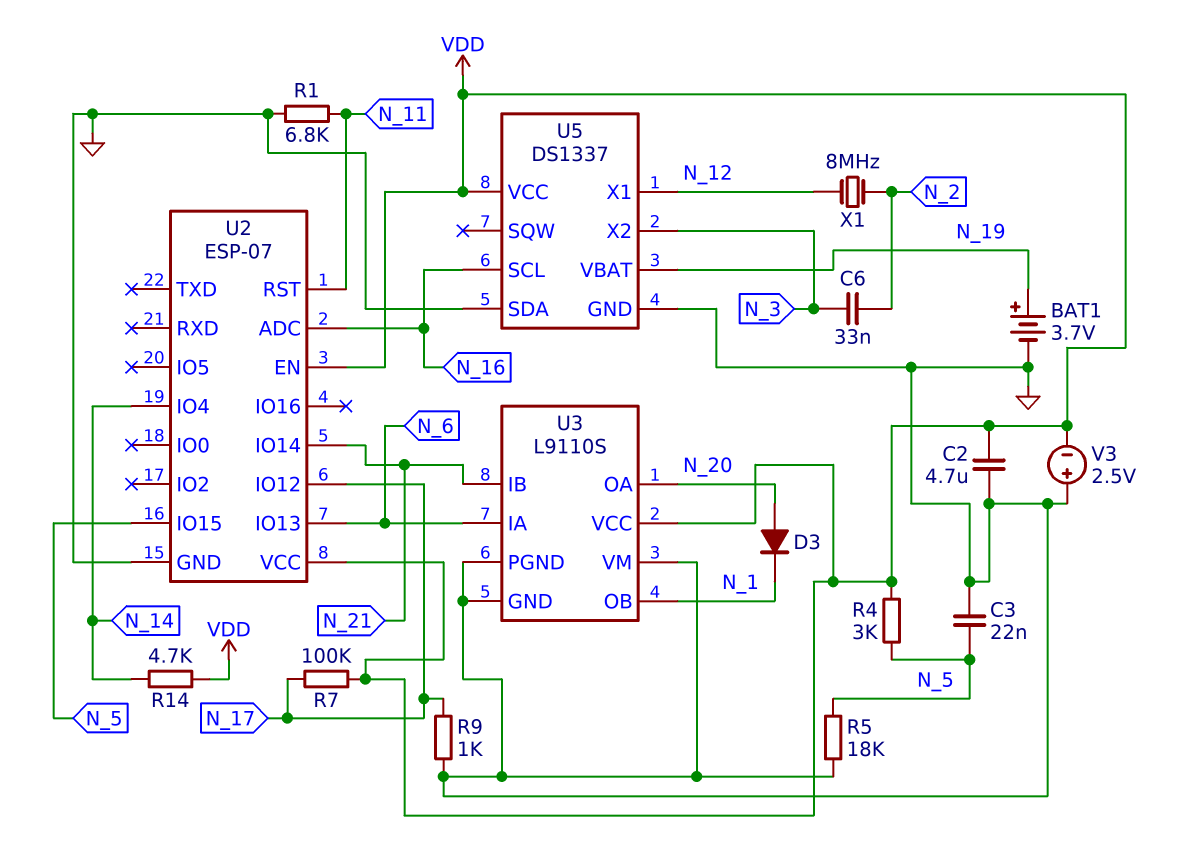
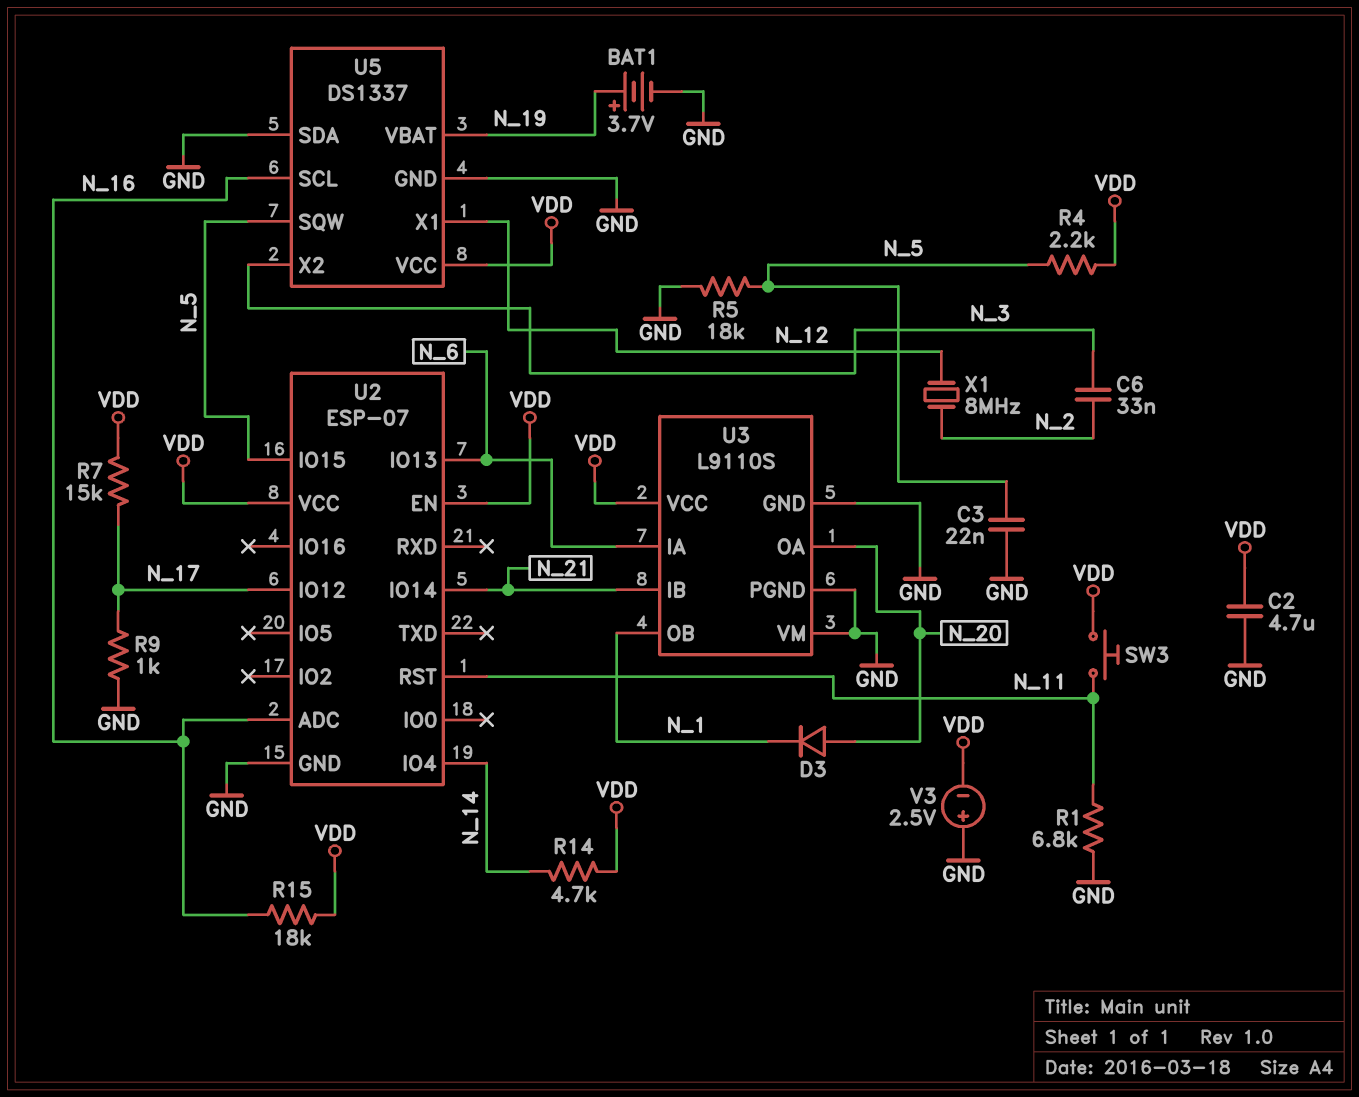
R4: 3k (N_5, VDD) -> 2.2k (N_5, VDD)
R7: 100k (N_17, VDD) -> 15k (N_17, VDD)
R15: none -> 18k (N_16, VDD)
SW3: none -> button (N_11, VDD)
U5 pin SQW: none -> N_5

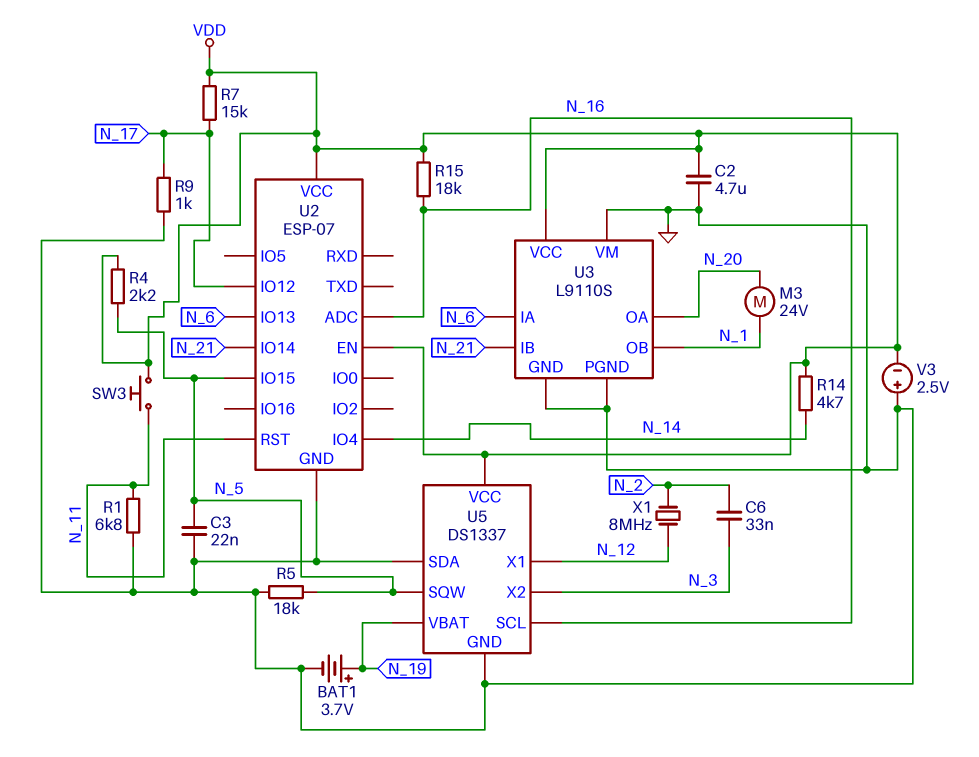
D3: diode (A N_20, K N_1) -> none
M3: none -> motor 24V (N_1, N_20)

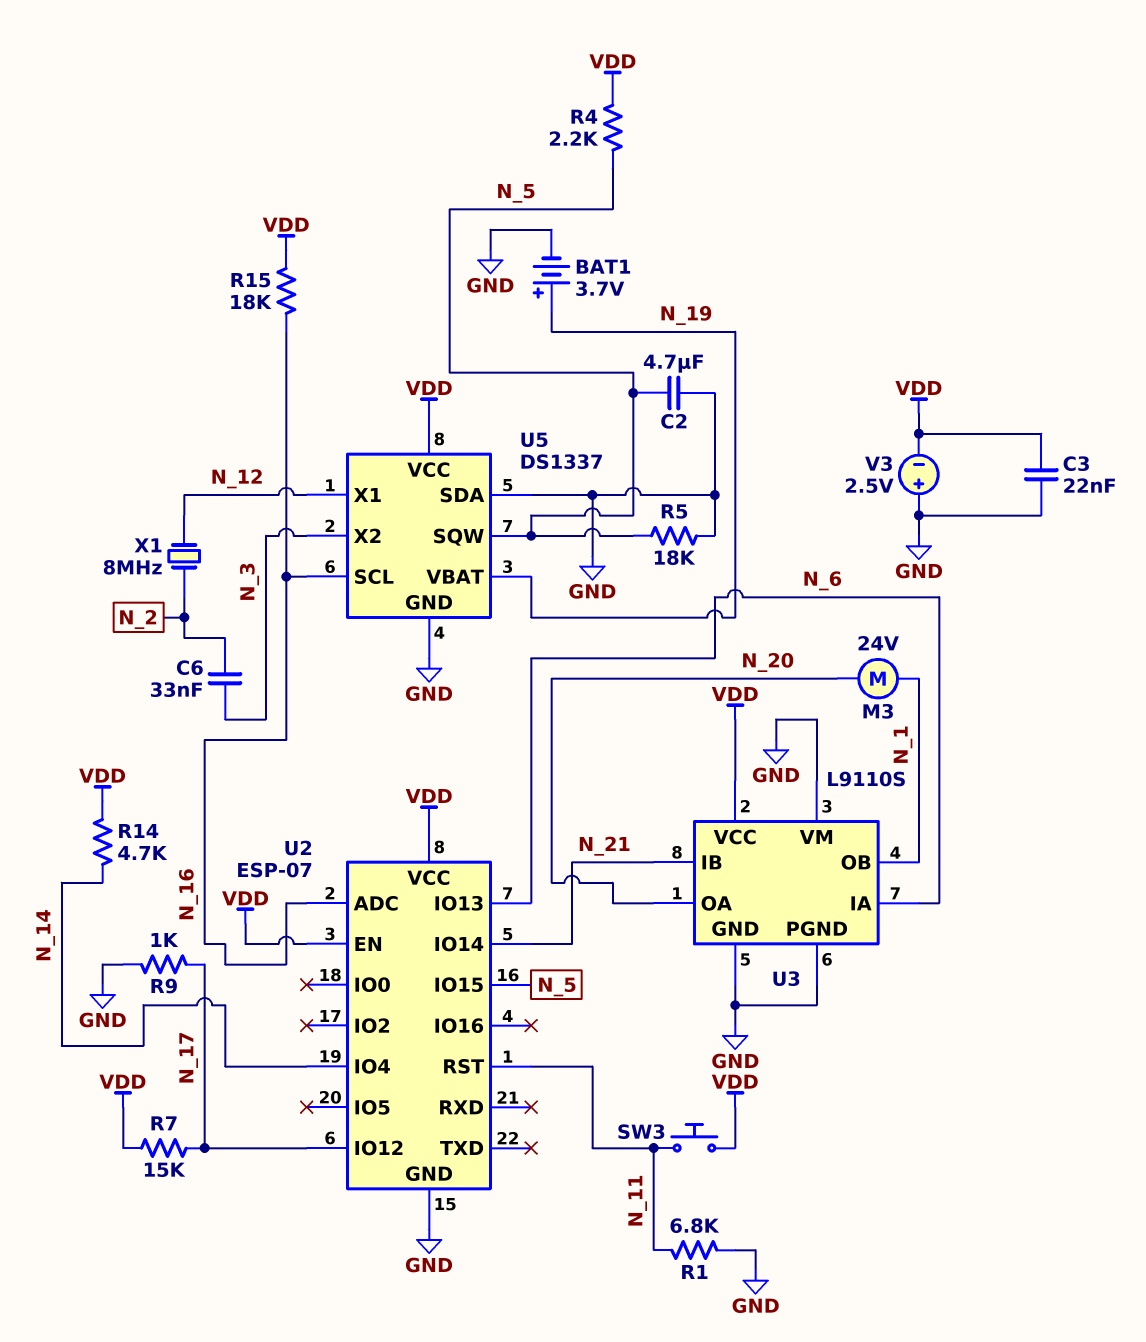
C2: 4.7uF (GND, VDD) -> 4.7uF (GND, N_5)
C3: 22nF (GND, N_5) -> 22nF (GND, VDD)

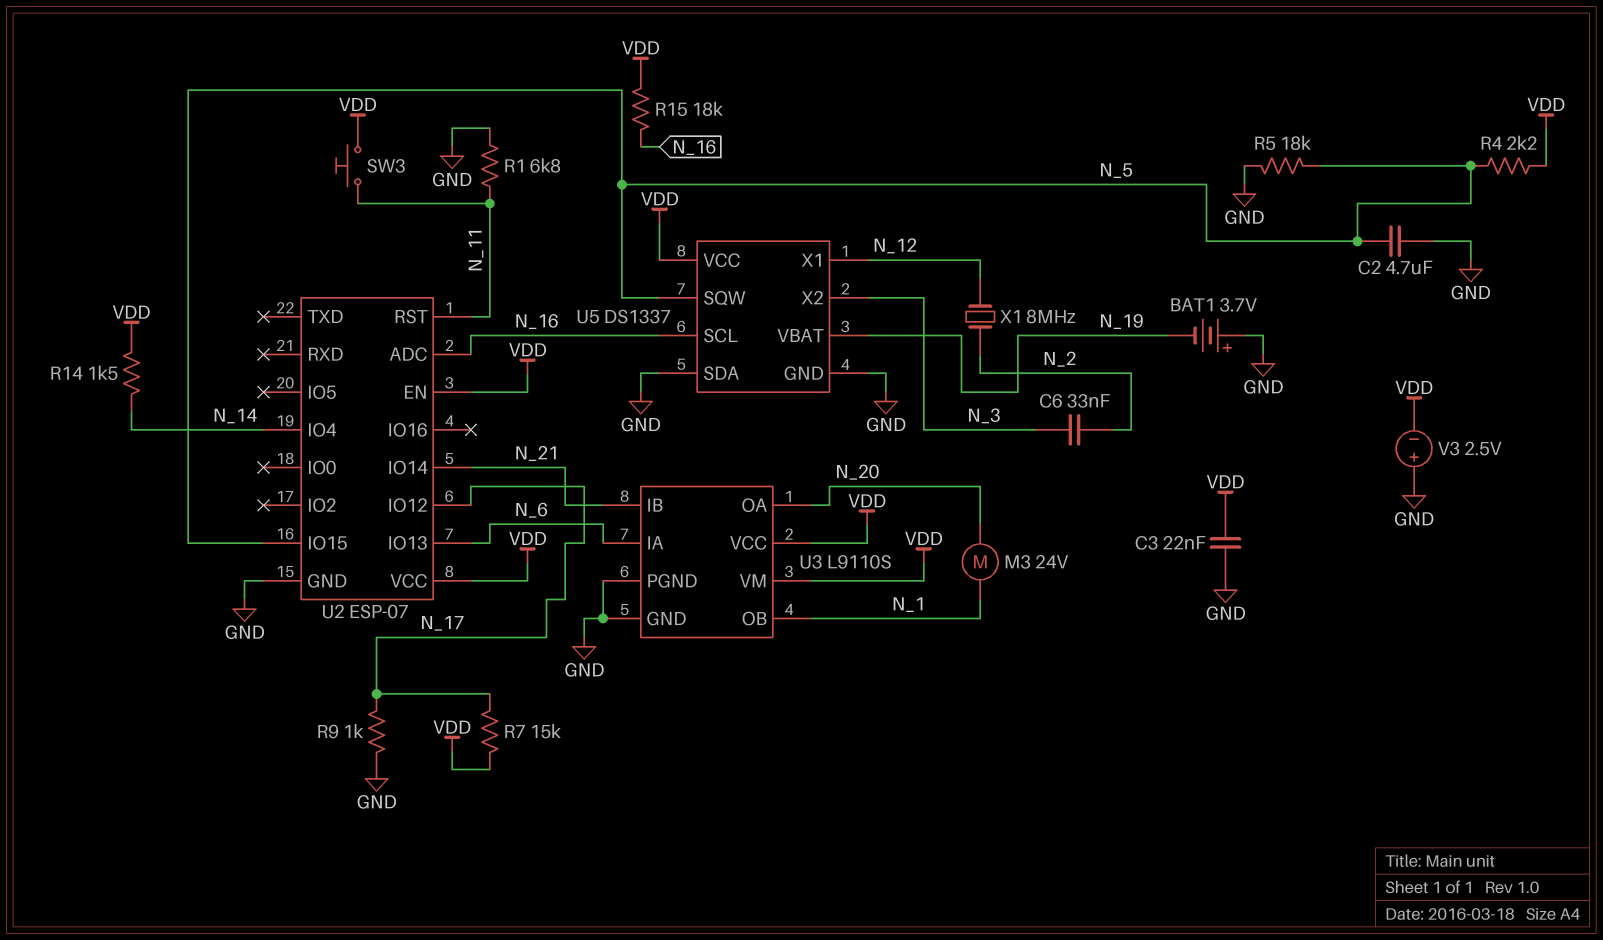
BAT1: 3.7V (plus N_19, minus GND) -> 3.7V (plus GND, minus N_19)
R14: 4.7k (N_14, VDD) -> 1.5k (N_14, VDD)
U3 pin VM: GND -> VDD

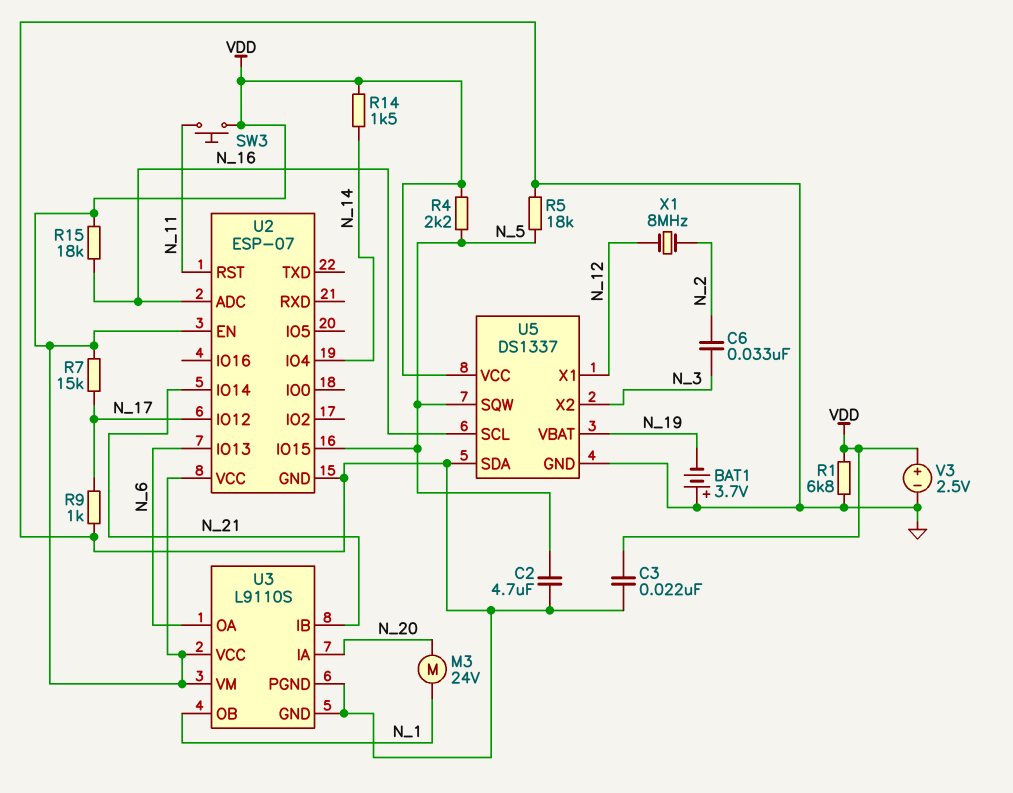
R1: 6.8k (GND, N_11) -> 6.8k (GND, VDD)
U3 pin IA: N_6 -> N_20
U3 pin OA: N_20 -> N_6
V3: 2.5V (plus GND, minus VDD) -> 2.5V (plus VDD, minus GND)

